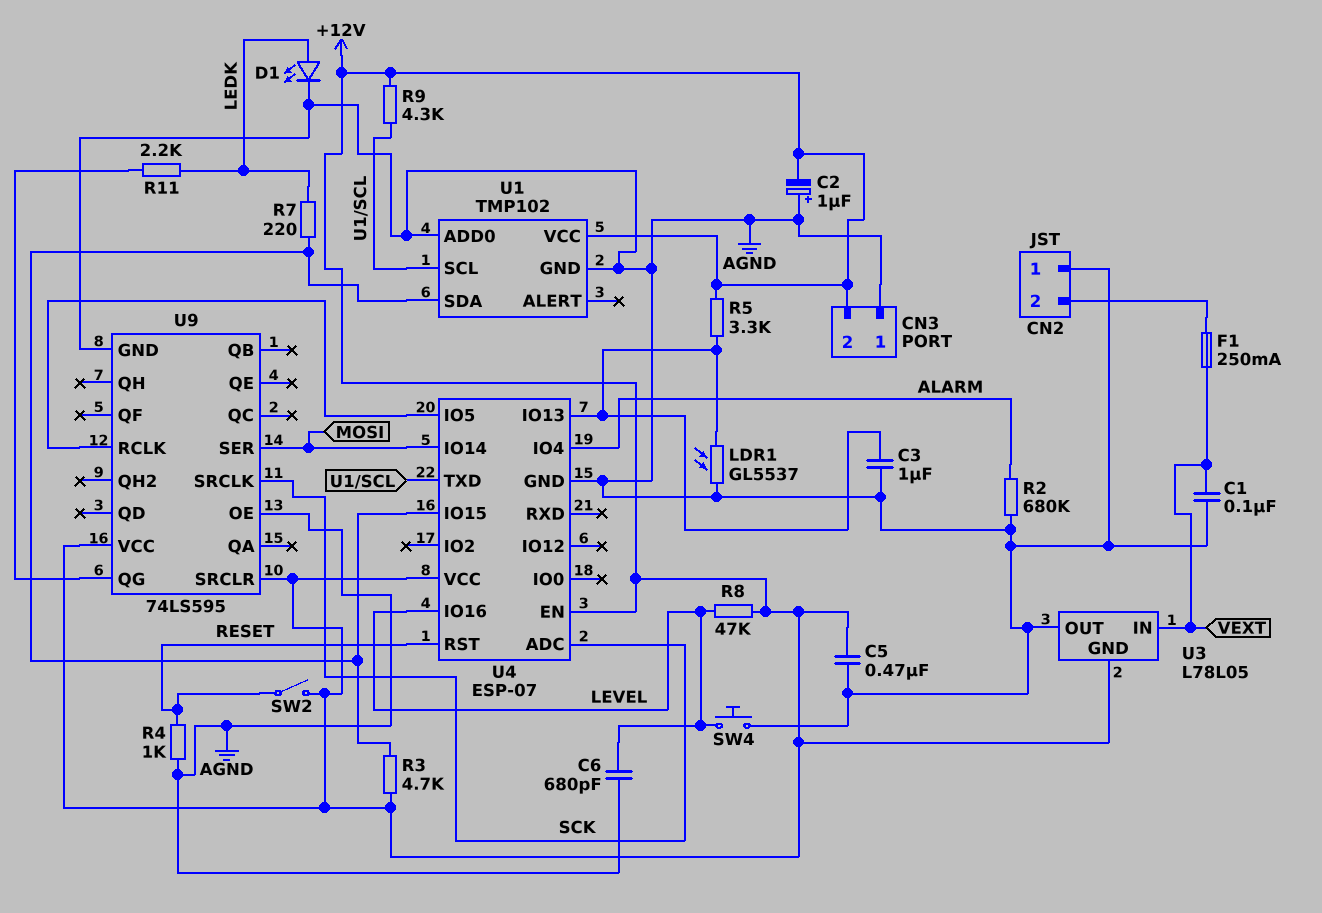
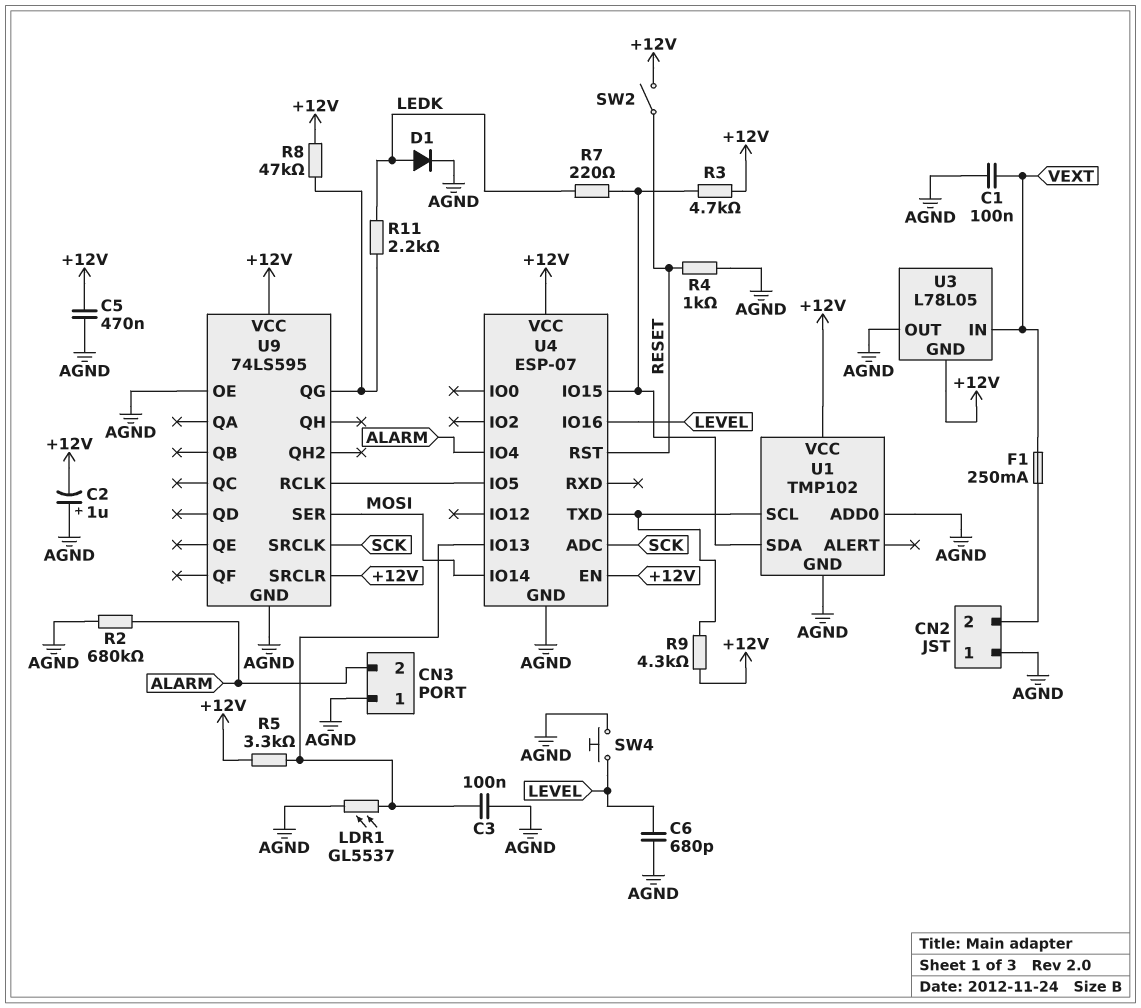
C3: 1uF (AGND, U4/IO13) -> 100nF (AGND, U4/IO13)
CN3 pin 2: +12V -> ALARM
D1: LED (A LEDK, K AGND) -> diode (A LEDK, K AGND)
R8: 47k (+12V, LEVEL) -> 47k (+12V, U9/QG)

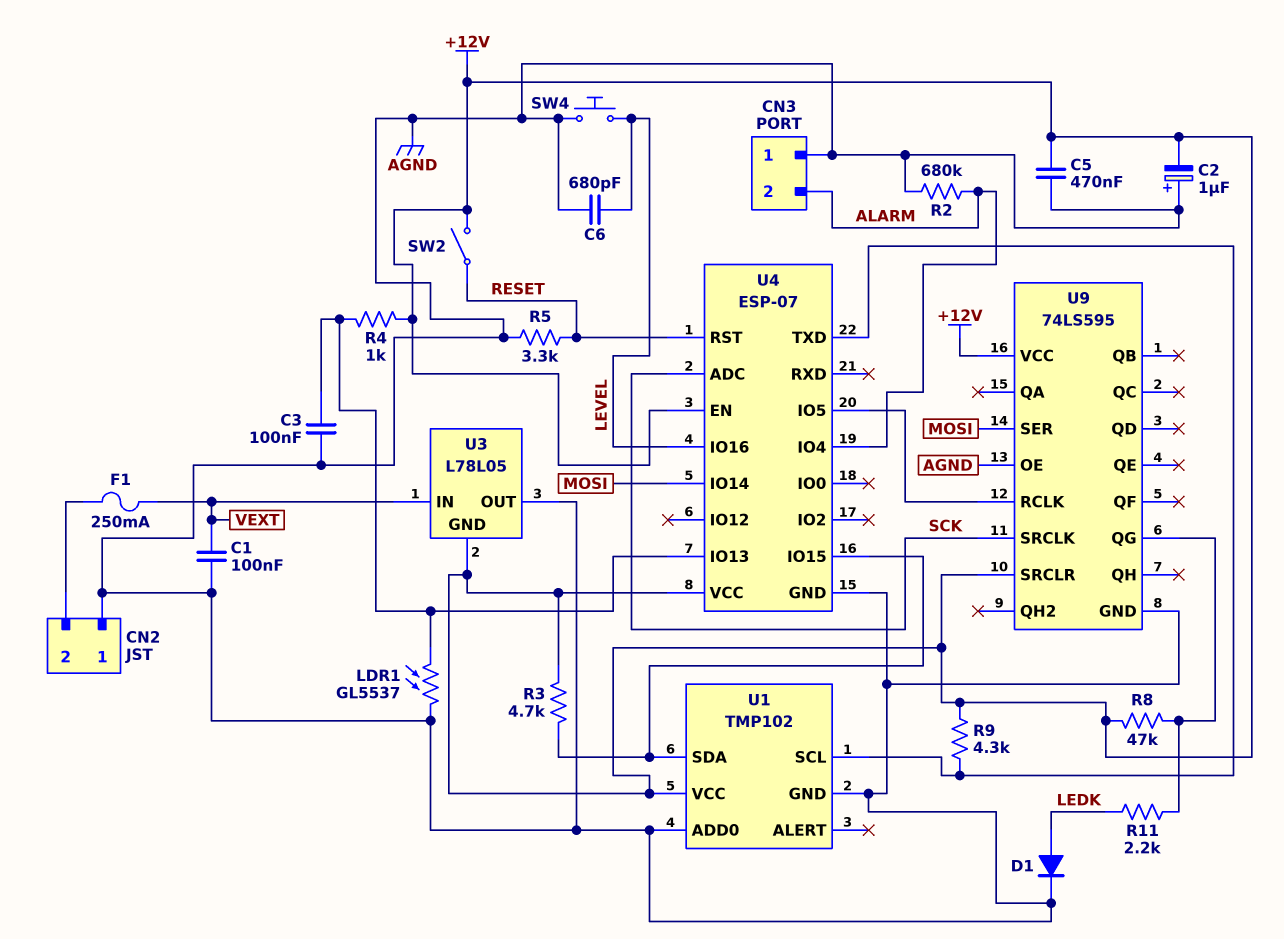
R4: 1k (AGND, RESET) -> 1k (+12V, U4/IO13)
R5: 3.3k (+12V, U4/IO13) -> 3.3k (AGND, RESET)
R7: 220 (LEDK, U1/SDA) -> none

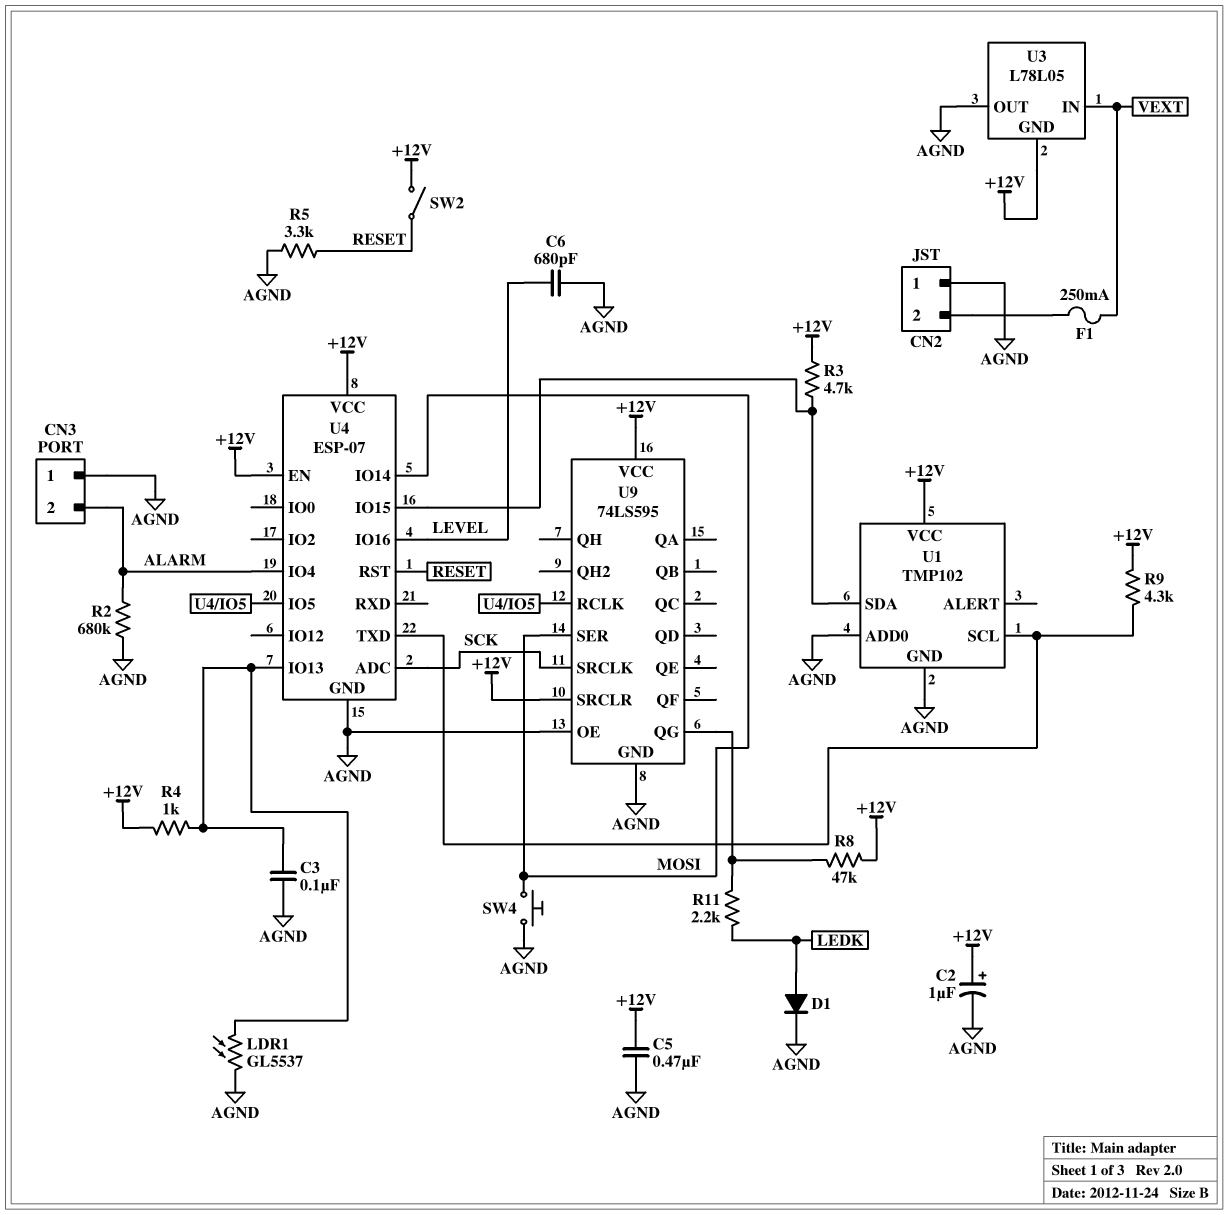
C1: 100nF (AGND, VEXT) -> none
C2: 1uF (plus AGND, minus +12V) -> 1uF (plus +12V, minus AGND)
SW4: button (AGND, LEVEL) -> button (AGND, MOSI)

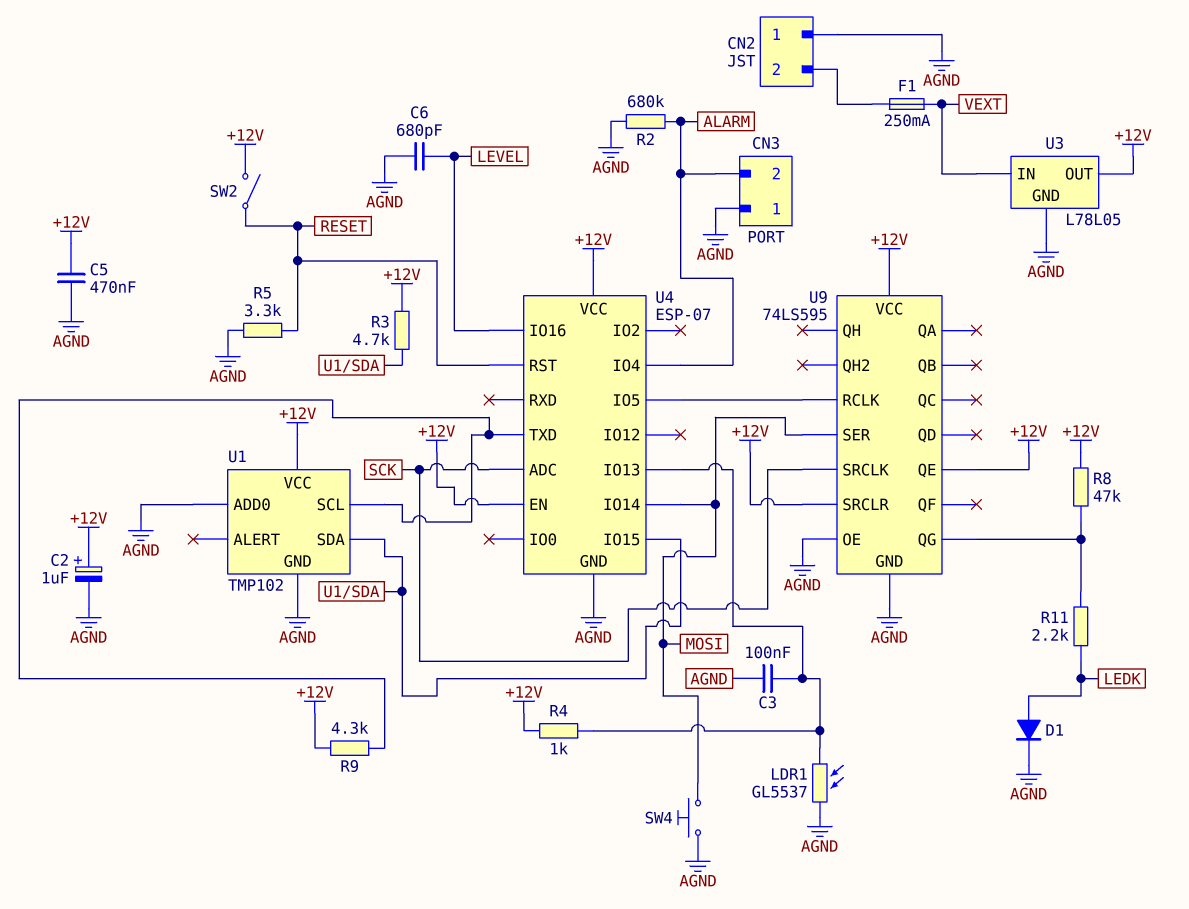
U3 pin GND: +12V -> AGND
U3 pin OUT: AGND -> +12V
U9 pin QE: none -> +12V

